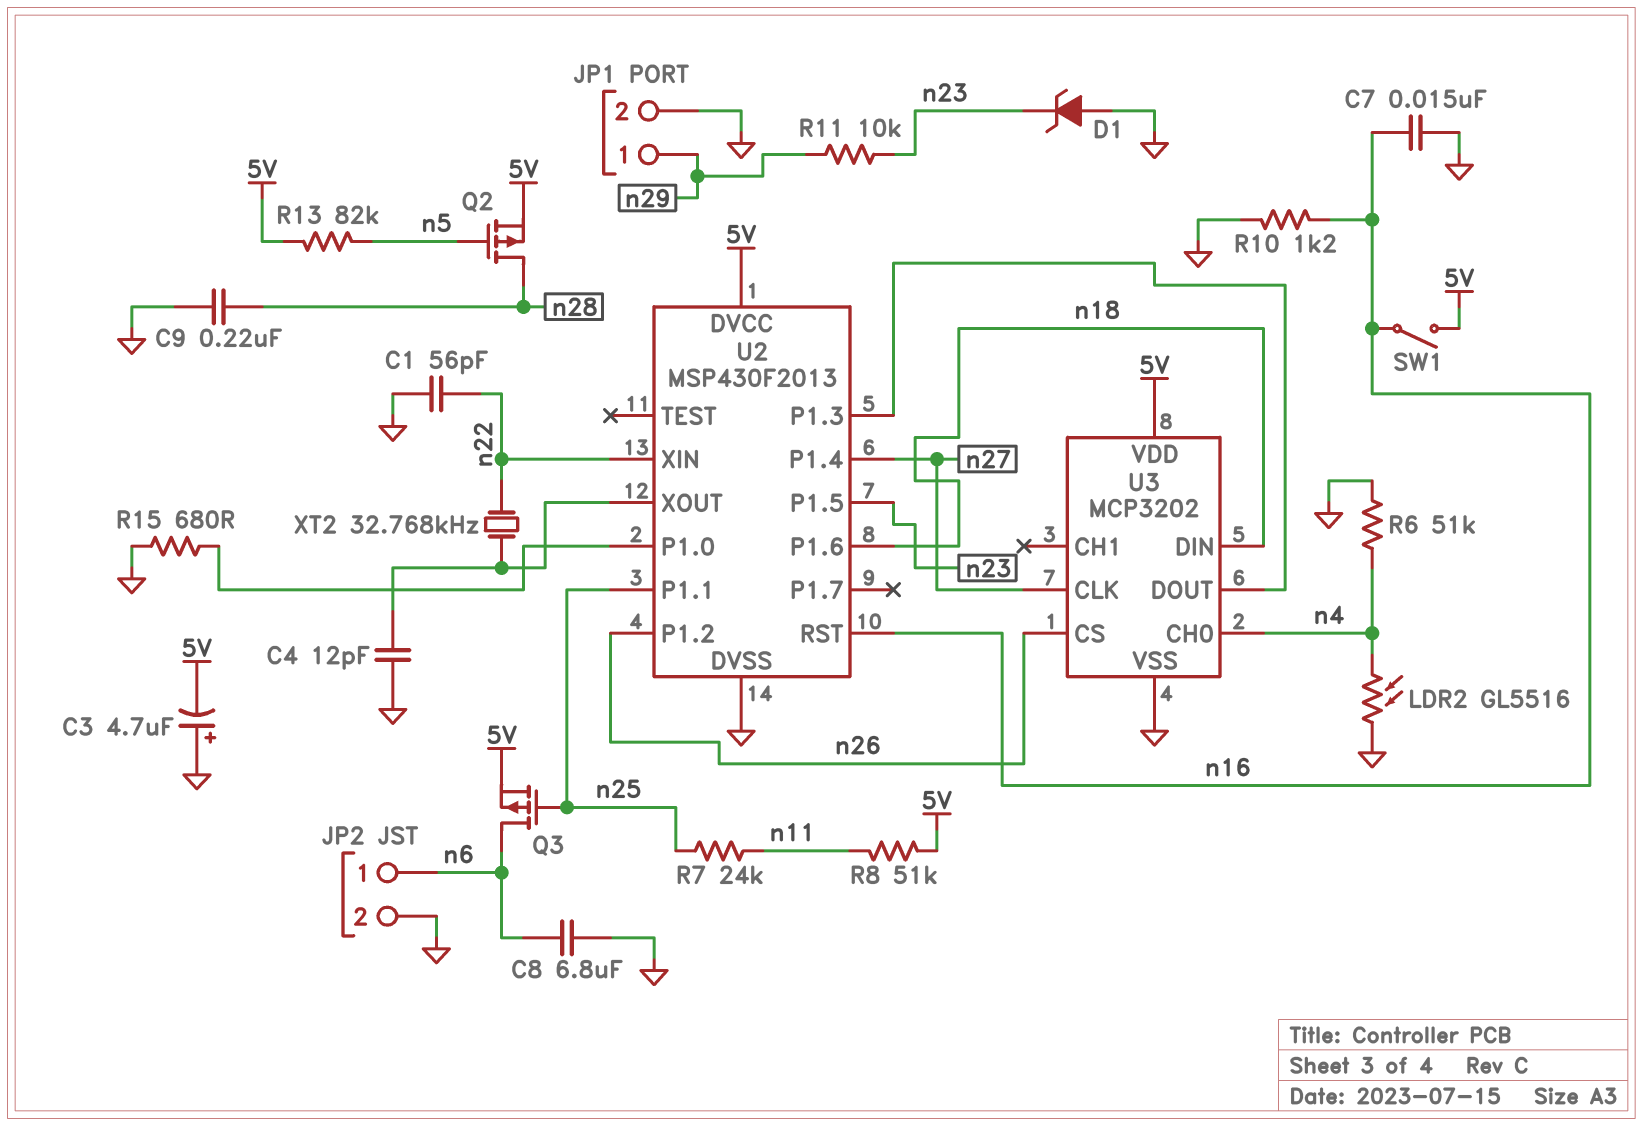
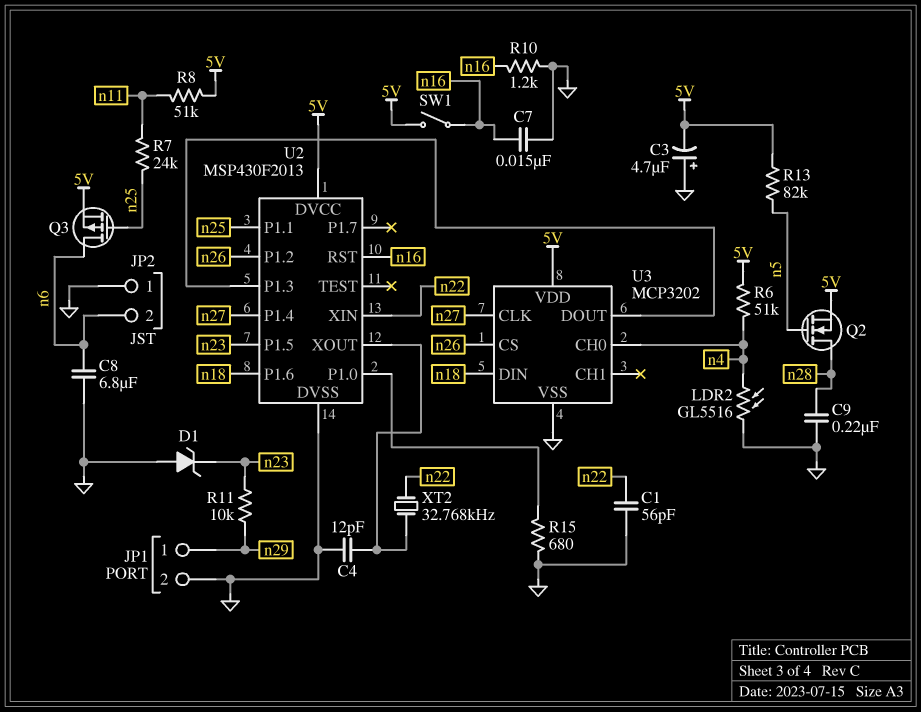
JP2 pin 1: n6 -> GND
JP2 pin 2: GND -> n6
Q2: PMOS (G n5, D n28, S 5V) -> NMOS (G n5, D n28, S 5V)
R6: 51k (GND, n4) -> 51k (5V, n4)

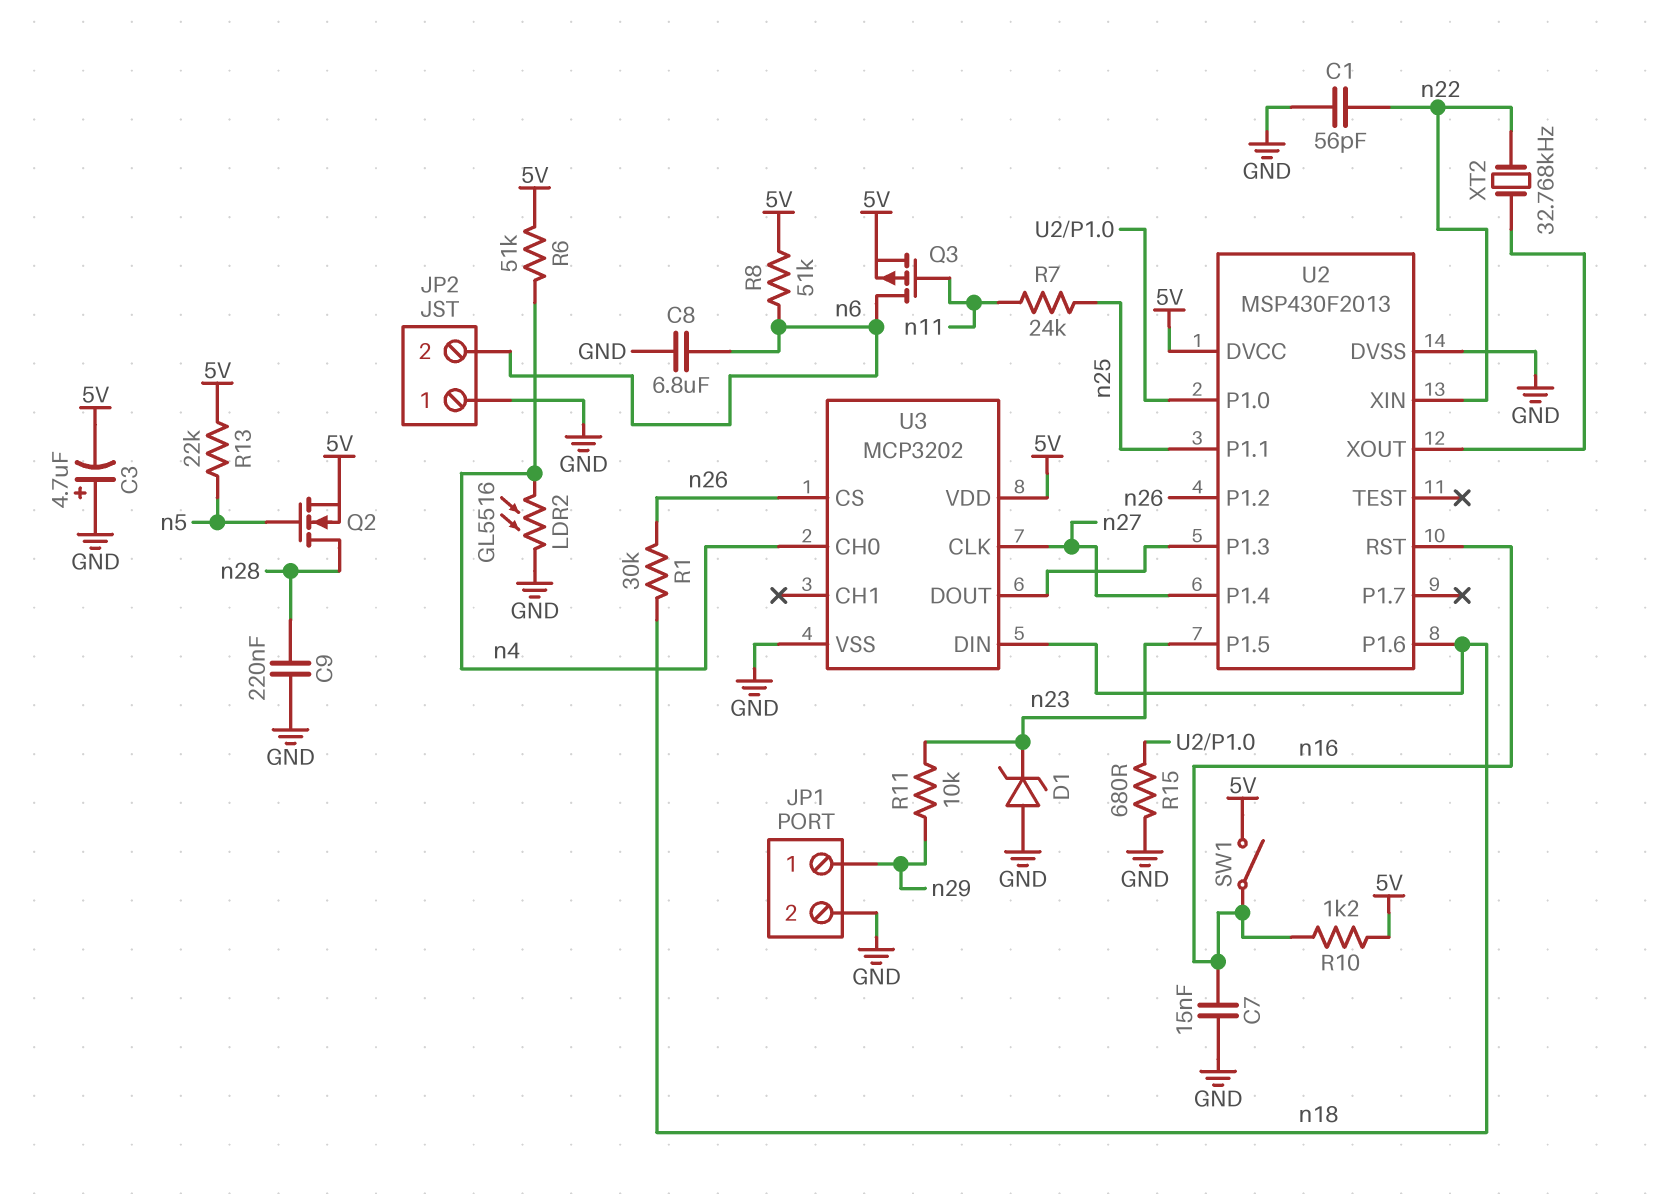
C4: 12pF (GND, U2/XOUT) -> none
Q3: PMOS (G n25, D n6, S 5V) -> PMOS (G n11, D n6, S 5V)
R1: none -> 30k (n18, n26)
R8: 51k (5V, n11) -> 51k (5V, n6)
R10: 1.2k (GND, n16) -> 1.2k (5V, n16)
R13: 82k (5V, n5) -> 22k (5V, n5)

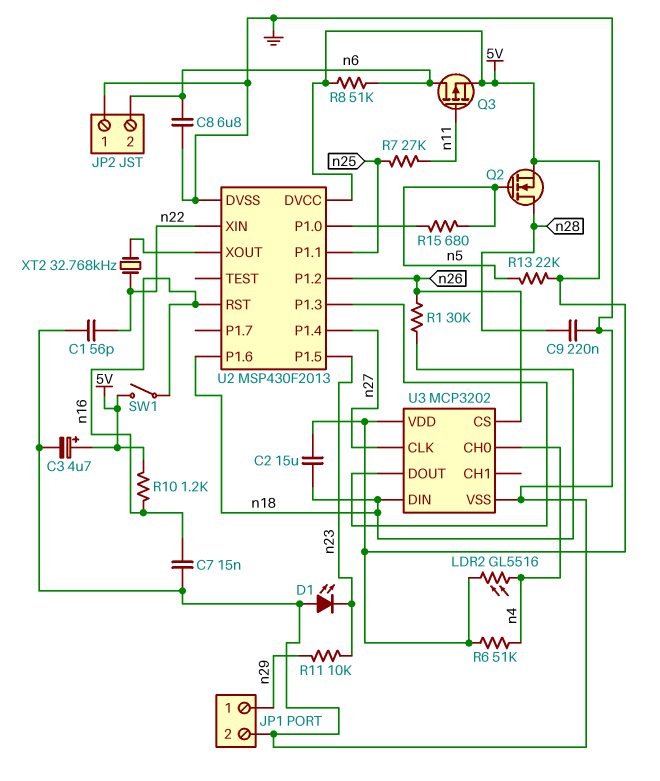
C2: none -> 15uF (5V, n18)
C3: 4.7uF (plus GND, minus 5V) -> 4.7uF (plus 5V, minus GND)
D1: zener (A GND, K n23) -> LED (A GND, K n23)
LDR2: GL5516 (GND, n4) -> GL5516 (5V, n4)
R7: 24k (n11, n25) -> 27k (n11, n25)
R15: 680 (GND, U2/P1.0) -> 680 (U2/P1.0, n5)

